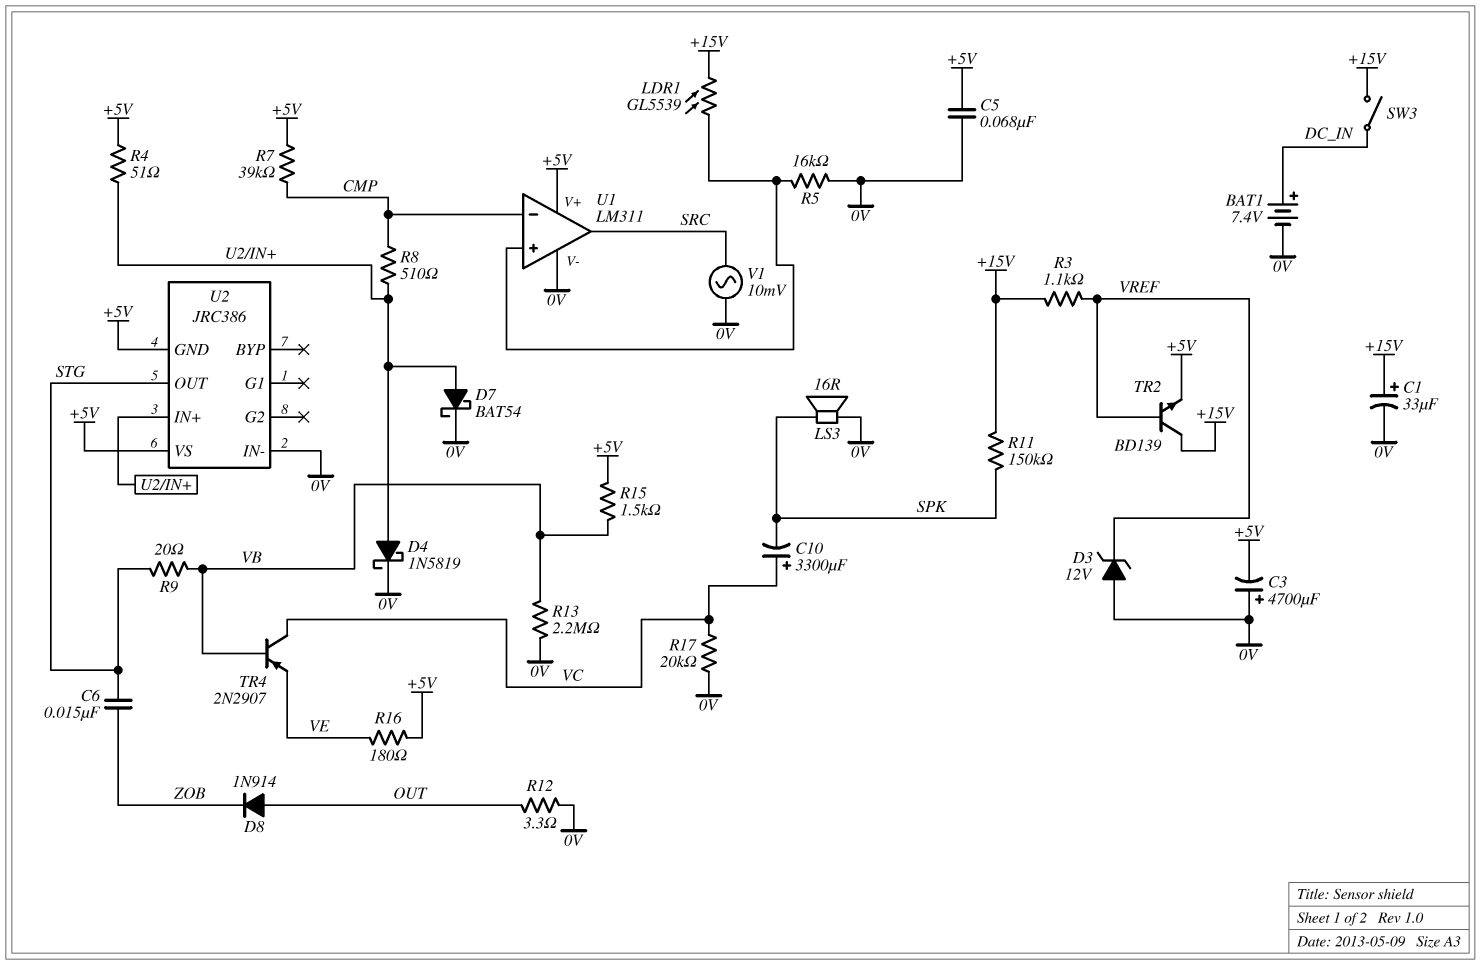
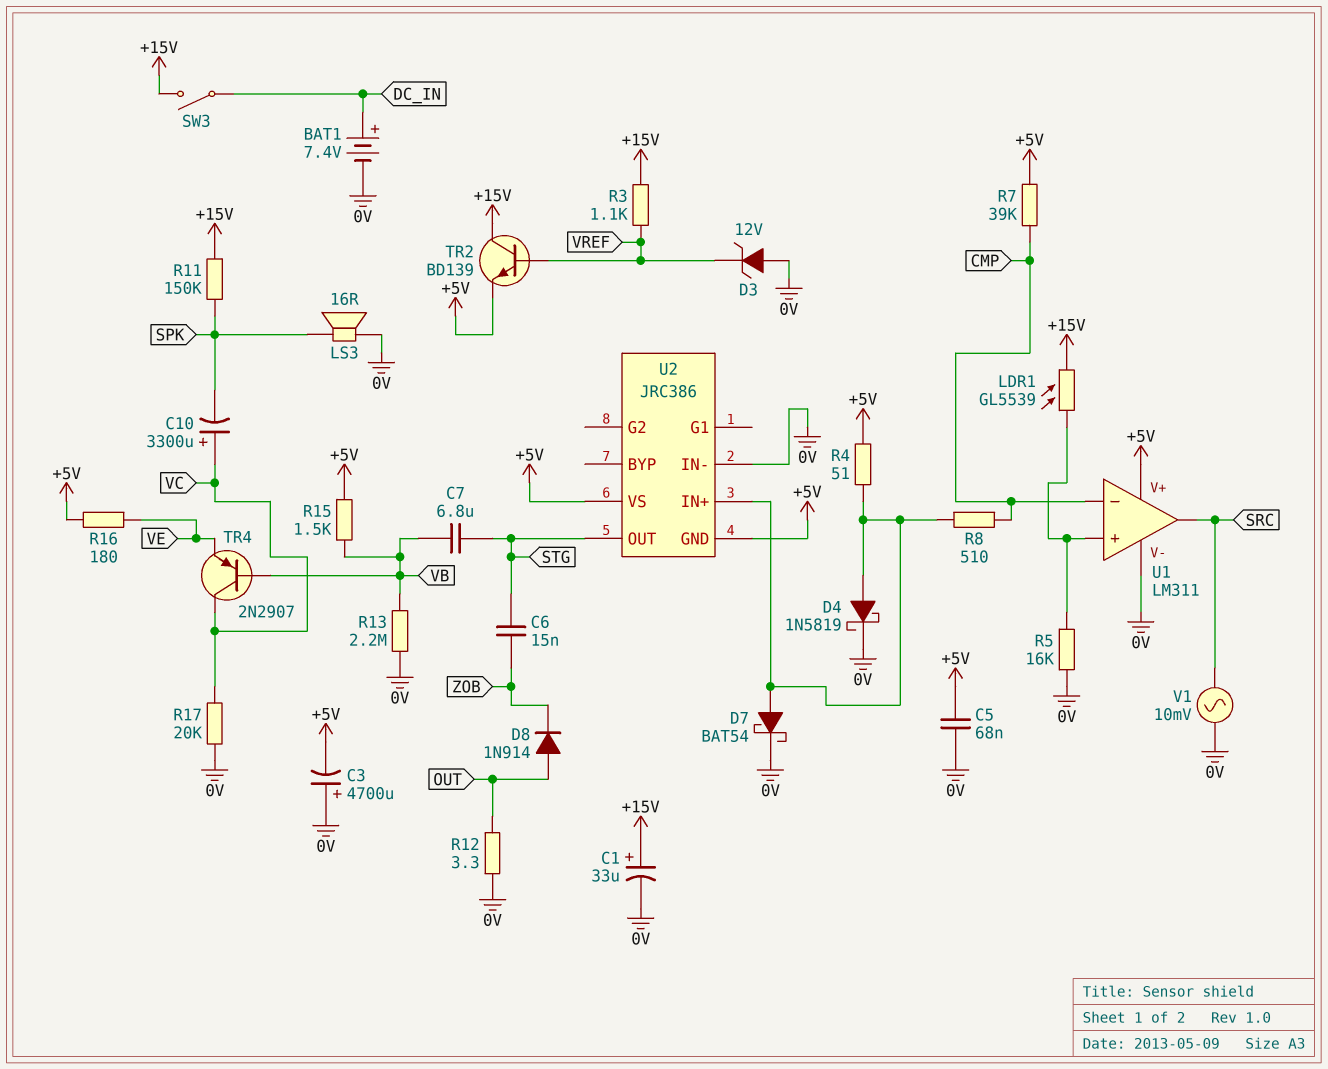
C7: none -> 6.8uF (STG, VB)
R9: 20 (STG, VB) -> none

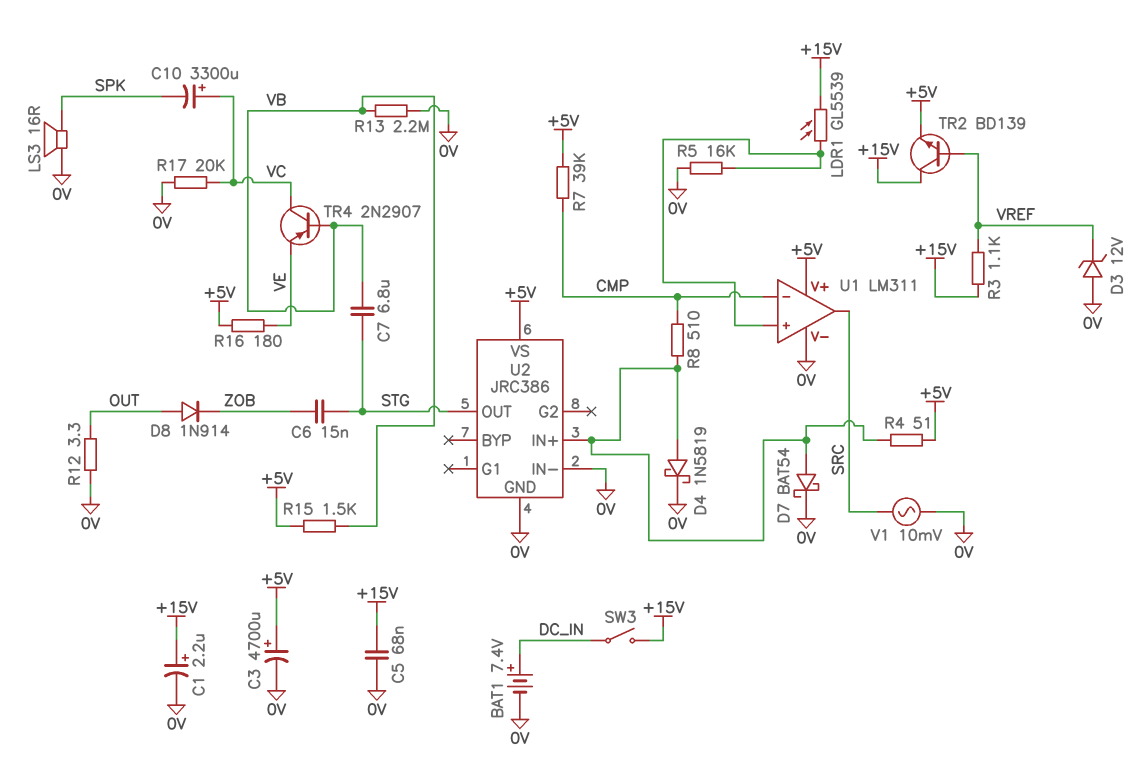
C1: 33uF (plus +15V, minus 0V) -> 2.2uF (plus +15V, minus 0V)
C3: 4700uF (plus 0V, minus +5V) -> 4700uF (plus +5V, minus 0V)
C5: 68nF (+5V, 0V) -> 68nF (+15V, 0V)
R11: 150k (+15V, SPK) -> none
U2 pin GND: +5V -> 0V

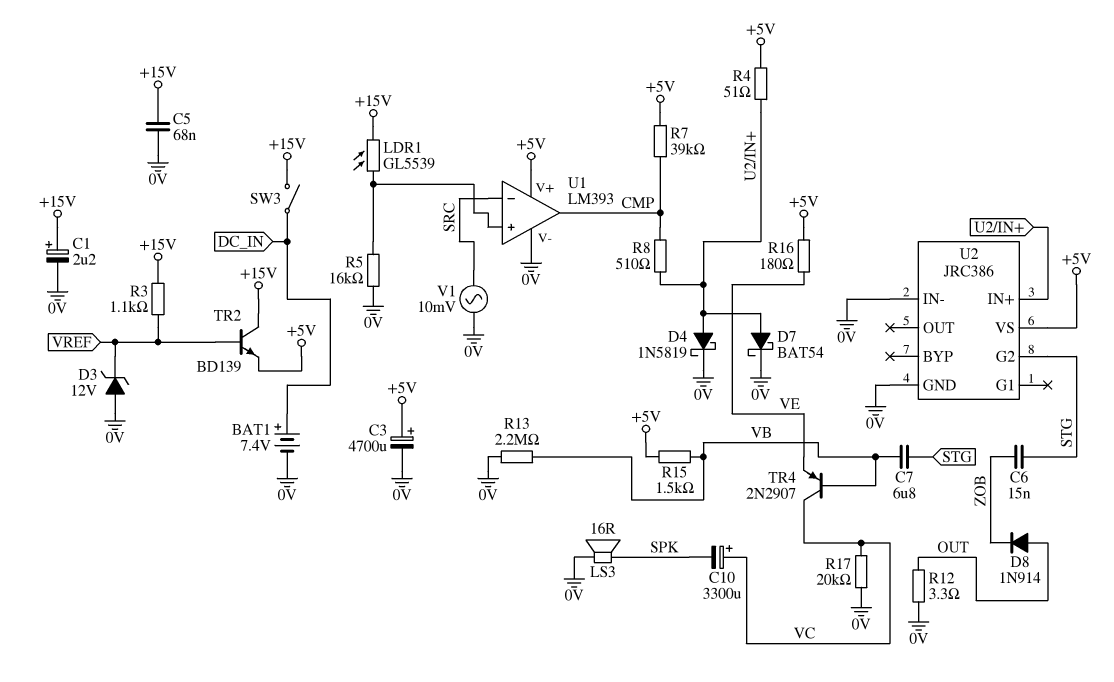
U1: LM311 -> LM393
U1 pin in-: CMP -> SRC
U1 pin out: SRC -> CMP
U2 pin G2: none -> STG
U2 pin OUT: STG -> none

